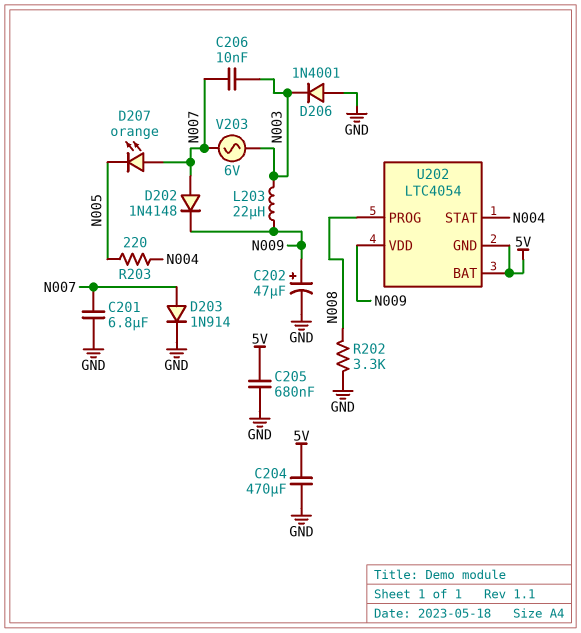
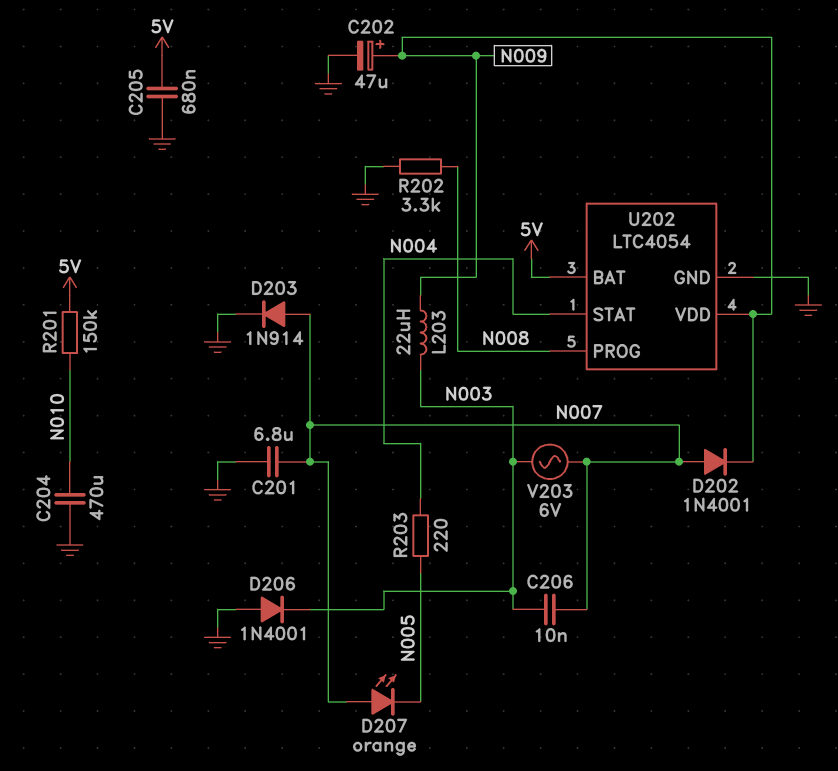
C204: 470uF (5V, GND) -> 470uF (GND, N010)
D202: diode 1N4148 (A N007, K N009) -> diode 1N4001 (A N007, K N009)
R201: none -> 150k (5V, N010)
U202 pin GND: 5V -> GND

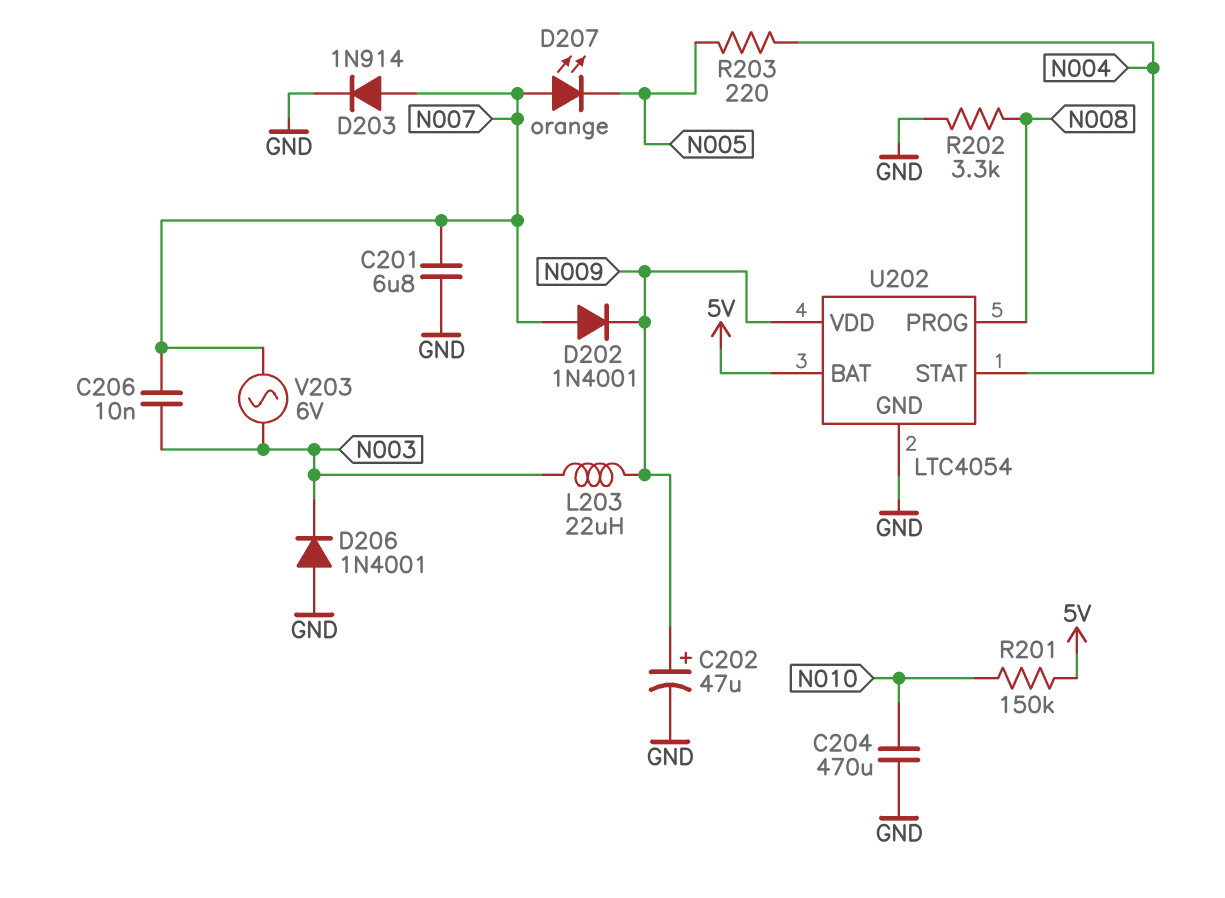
C205: 680nF (5V, GND) -> none

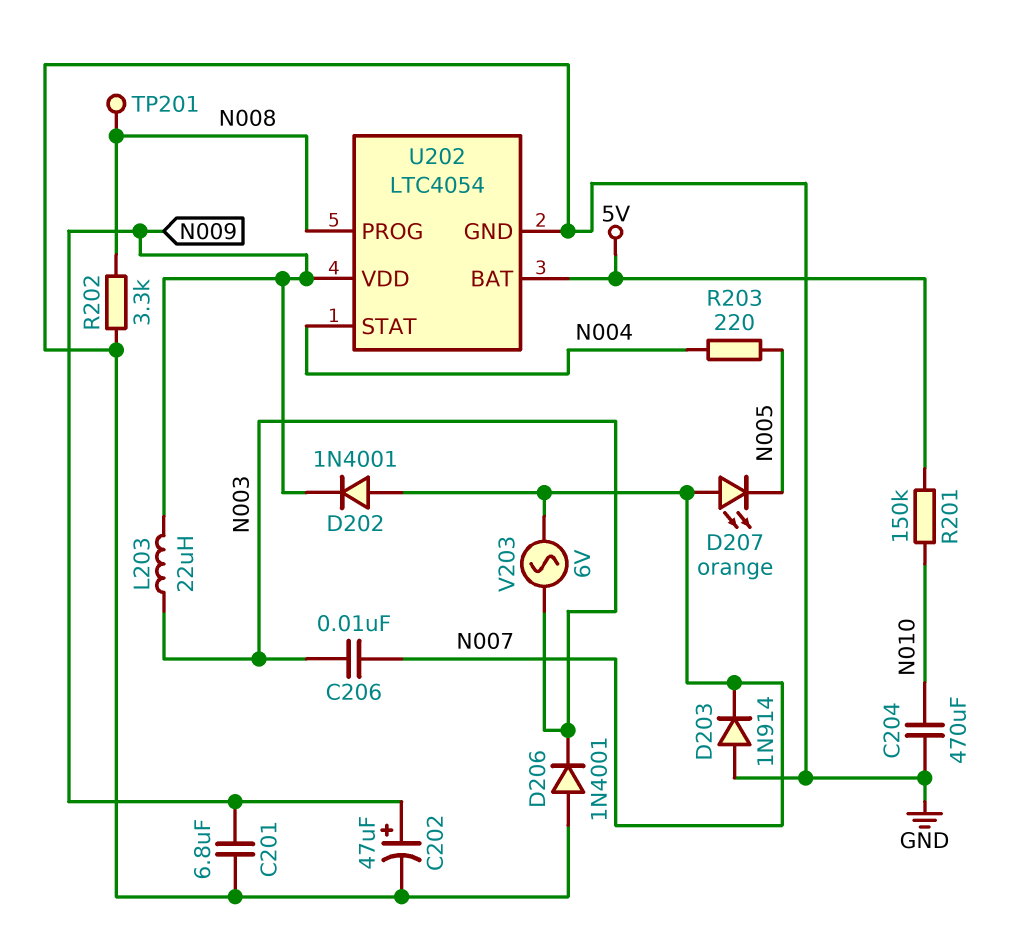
C201: 6.8uF (GND, N007) -> 6.8uF (GND, N009)
D203: diode 1N914 (A N007, K GND) -> diode 1N914 (A GND, K N007)
TP201: none -> test point (N008)

